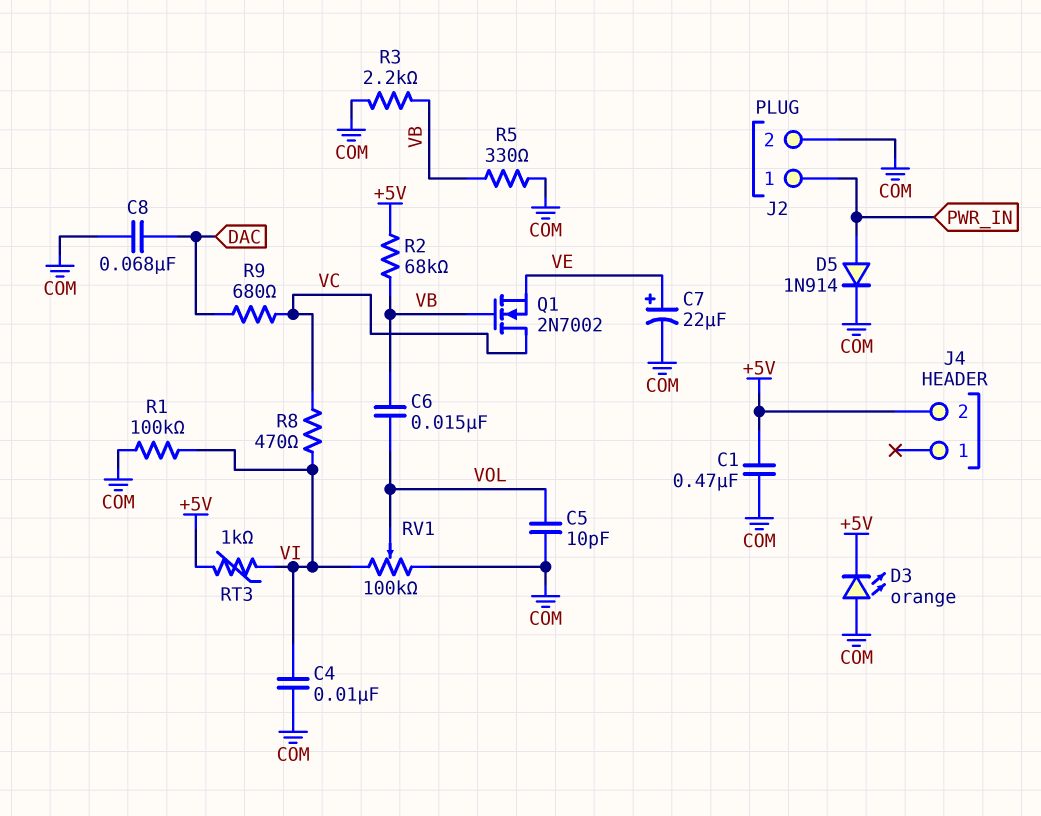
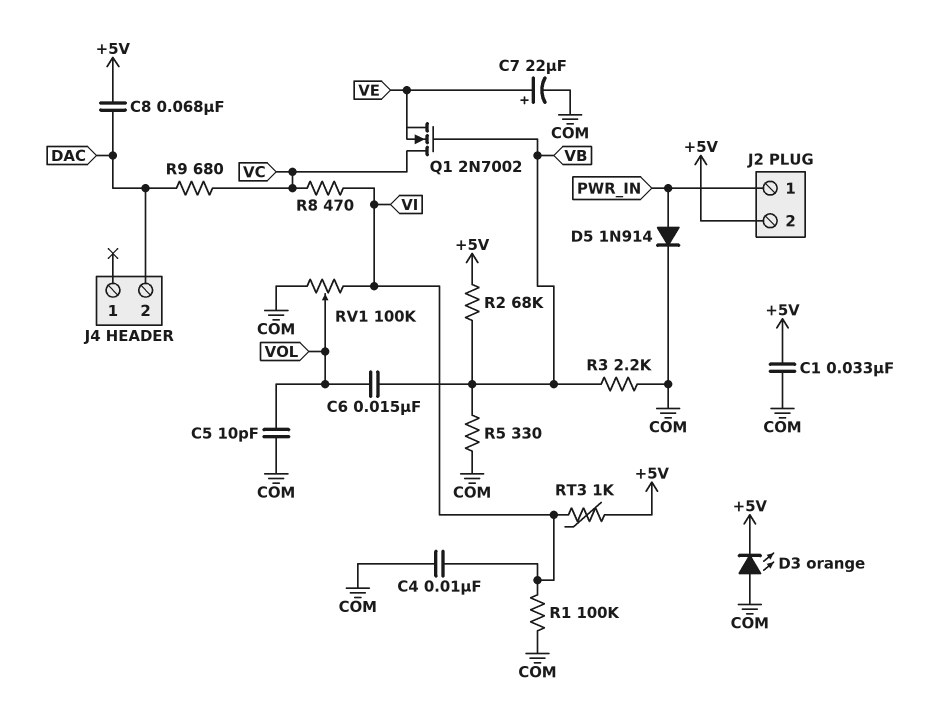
C1: 470nF (+5V, COM) -> 33nF (+5V, COM)
C8: 68nF (COM, DAC) -> 68nF (+5V, DAC)
J2 pin 2: COM -> +5V
J4 pin 2: +5V -> DAC

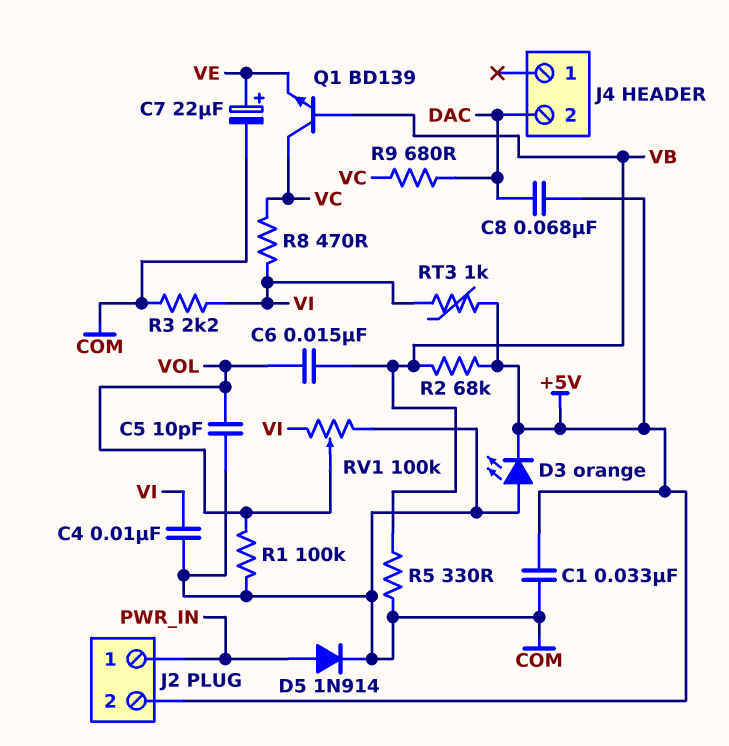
Q1: NMOS 2N7002 (G VB, D VC, S VE) -> NPN BD139 (B VB, C VC, E VE)
R1: 100k (COM, VI) -> 100k (COM, VOL)
R3: 2.2k (COM, VB) -> 2.2k (COM, VI)

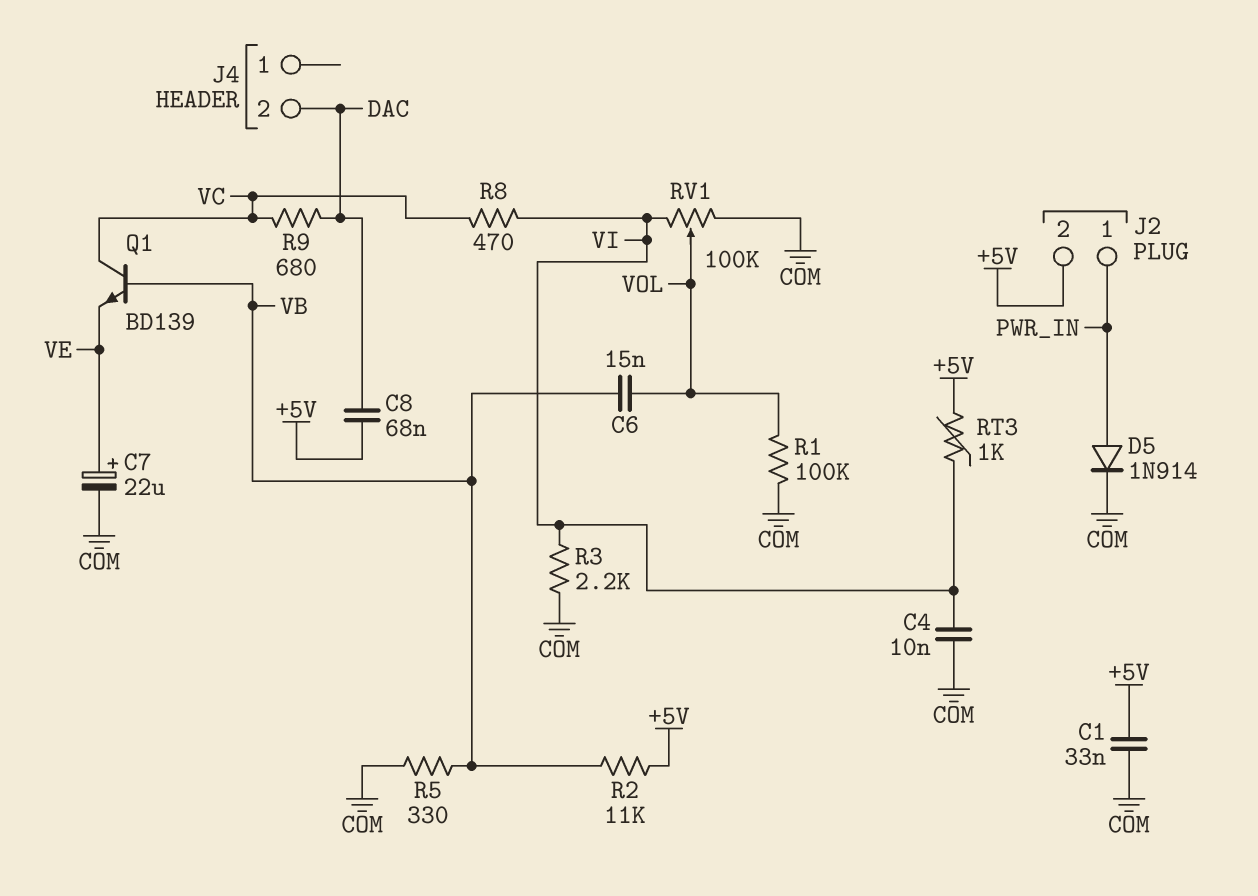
C5: 10pF (COM, VOL) -> none
D3: LED orange (A COM, K +5V) -> none
R2: 68k (+5V, VB) -> 11k (+5V, VB)

